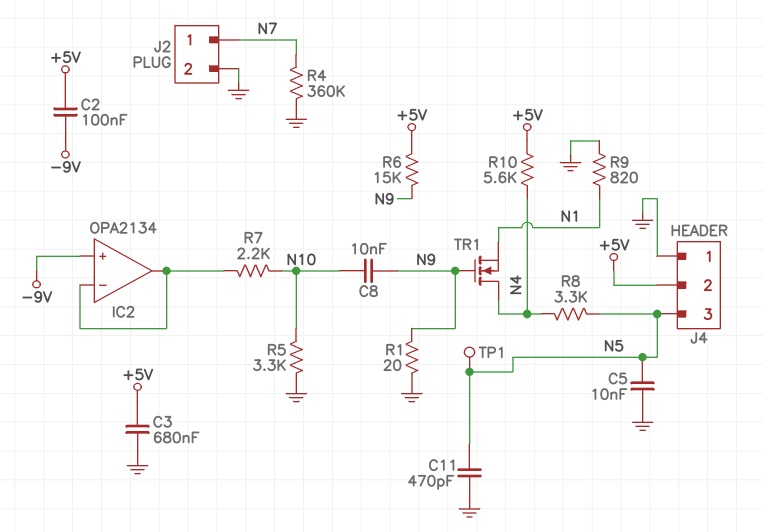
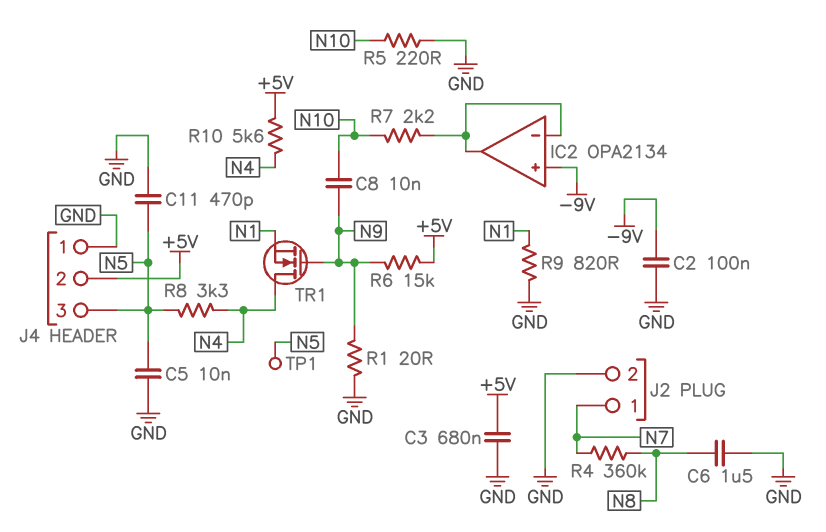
C2: 100nF (+5V, -9V) -> 100nF (-9V, GND)
C6: none -> 1.5uF (GND, N8)
R4: 360k (GND, N7) -> 360k (N7, N8)
R5: 3.3k (GND, N10) -> 220 (GND, N10)

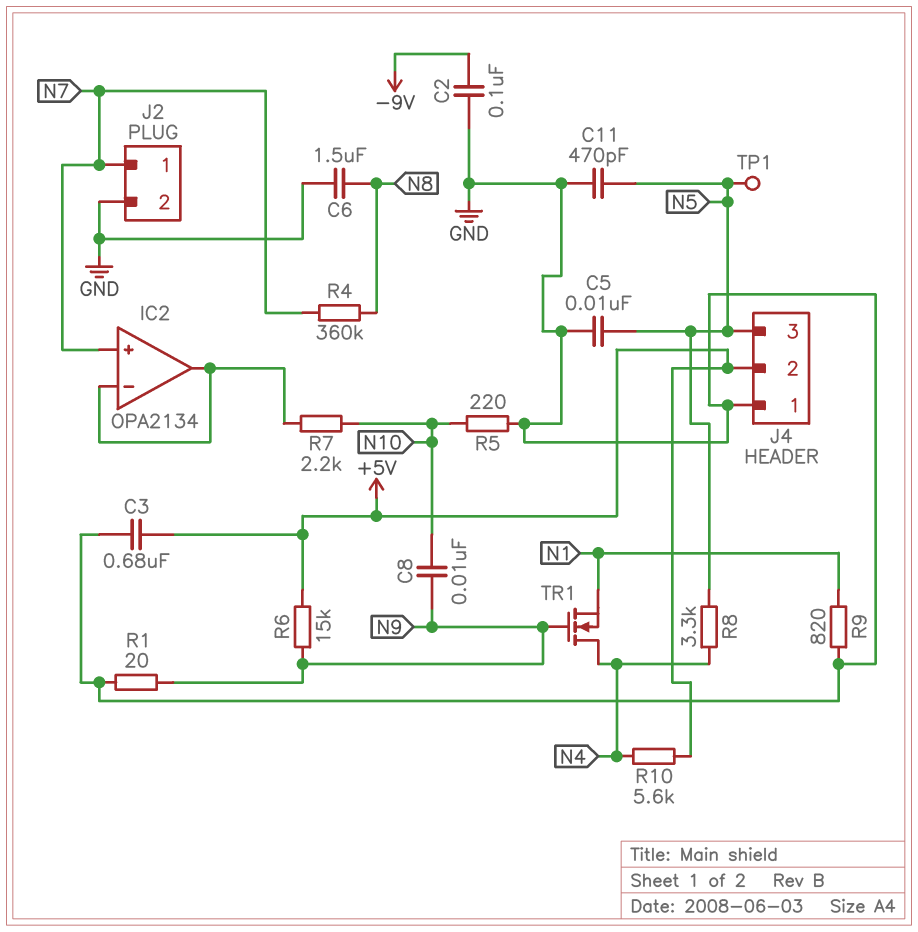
IC2 pin in+: -9V -> N7

